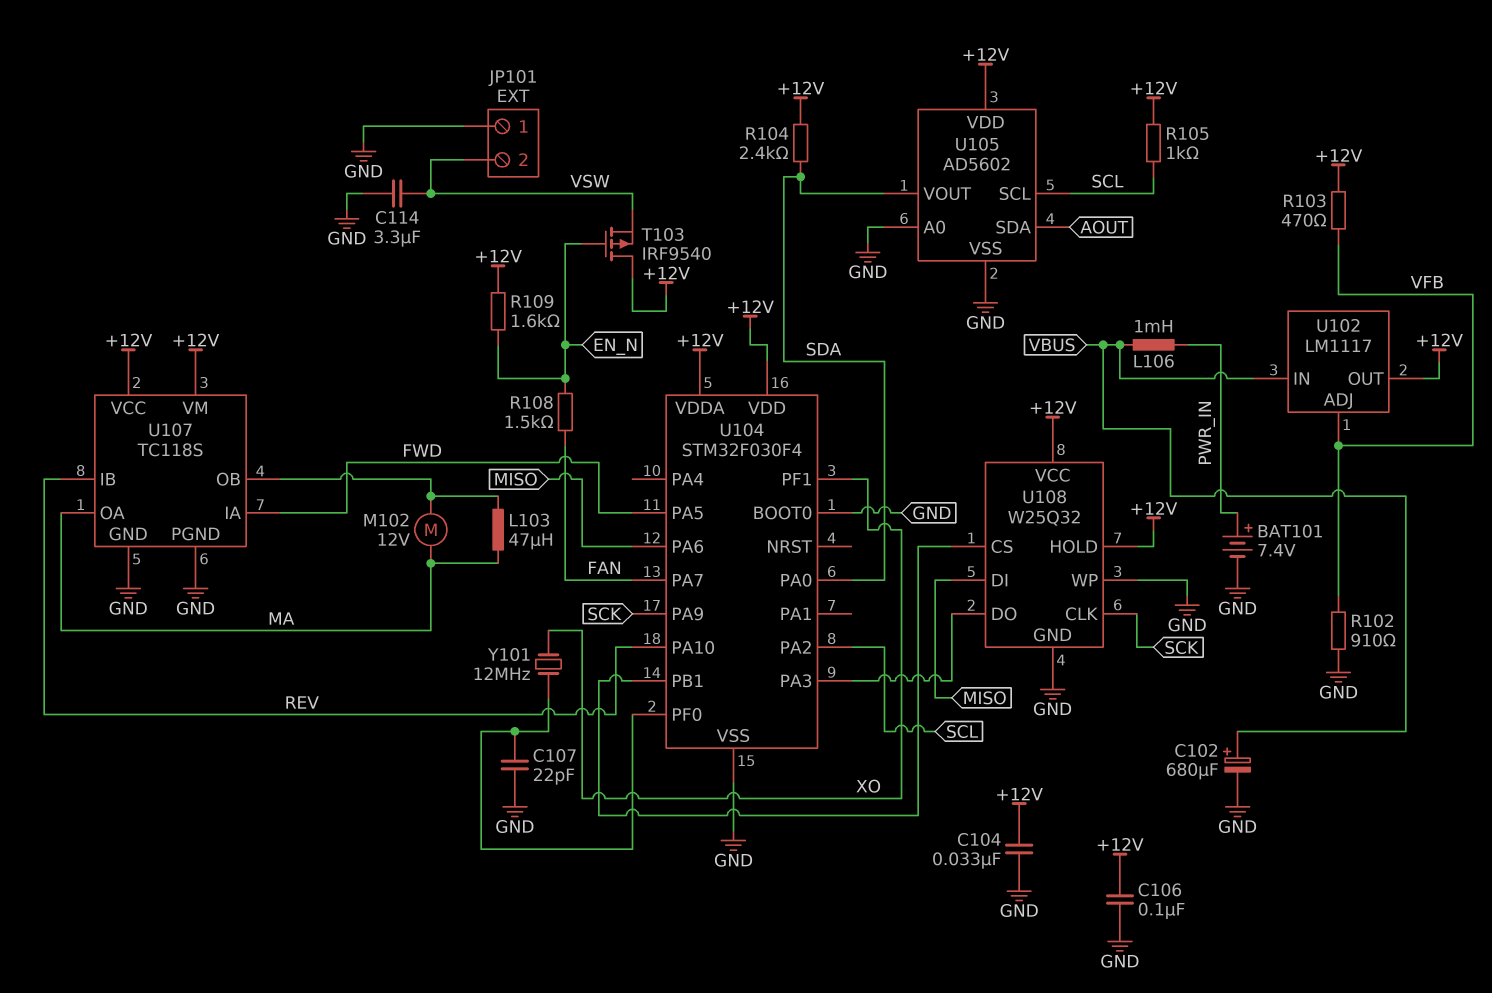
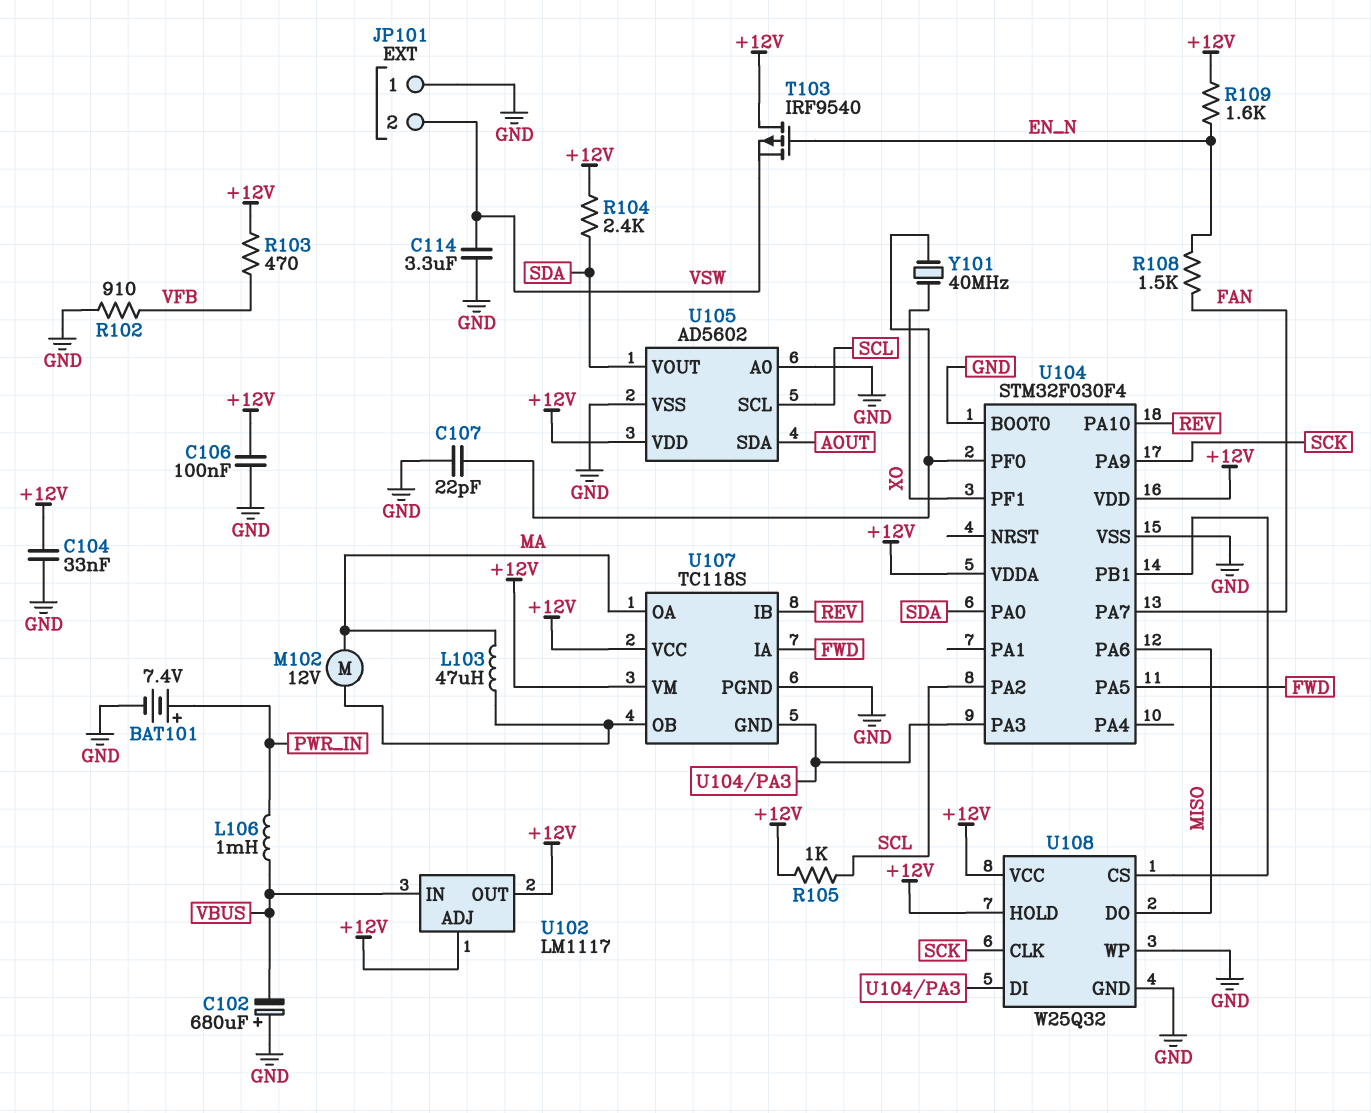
C102: 680uF (plus VBUS, minus GND) -> 680uF (plus GND, minus VBUS)
U102 pin ADJ: VFB -> +12V
U107 pin GND: GND -> U104/PA3
U108 pin DI: MISO -> U104/PA3
U108 pin DO: U104/PA3 -> MISO
Y101: 12MHz (U104/PF0, XO) -> 40MHz (U104/PF0, XO)

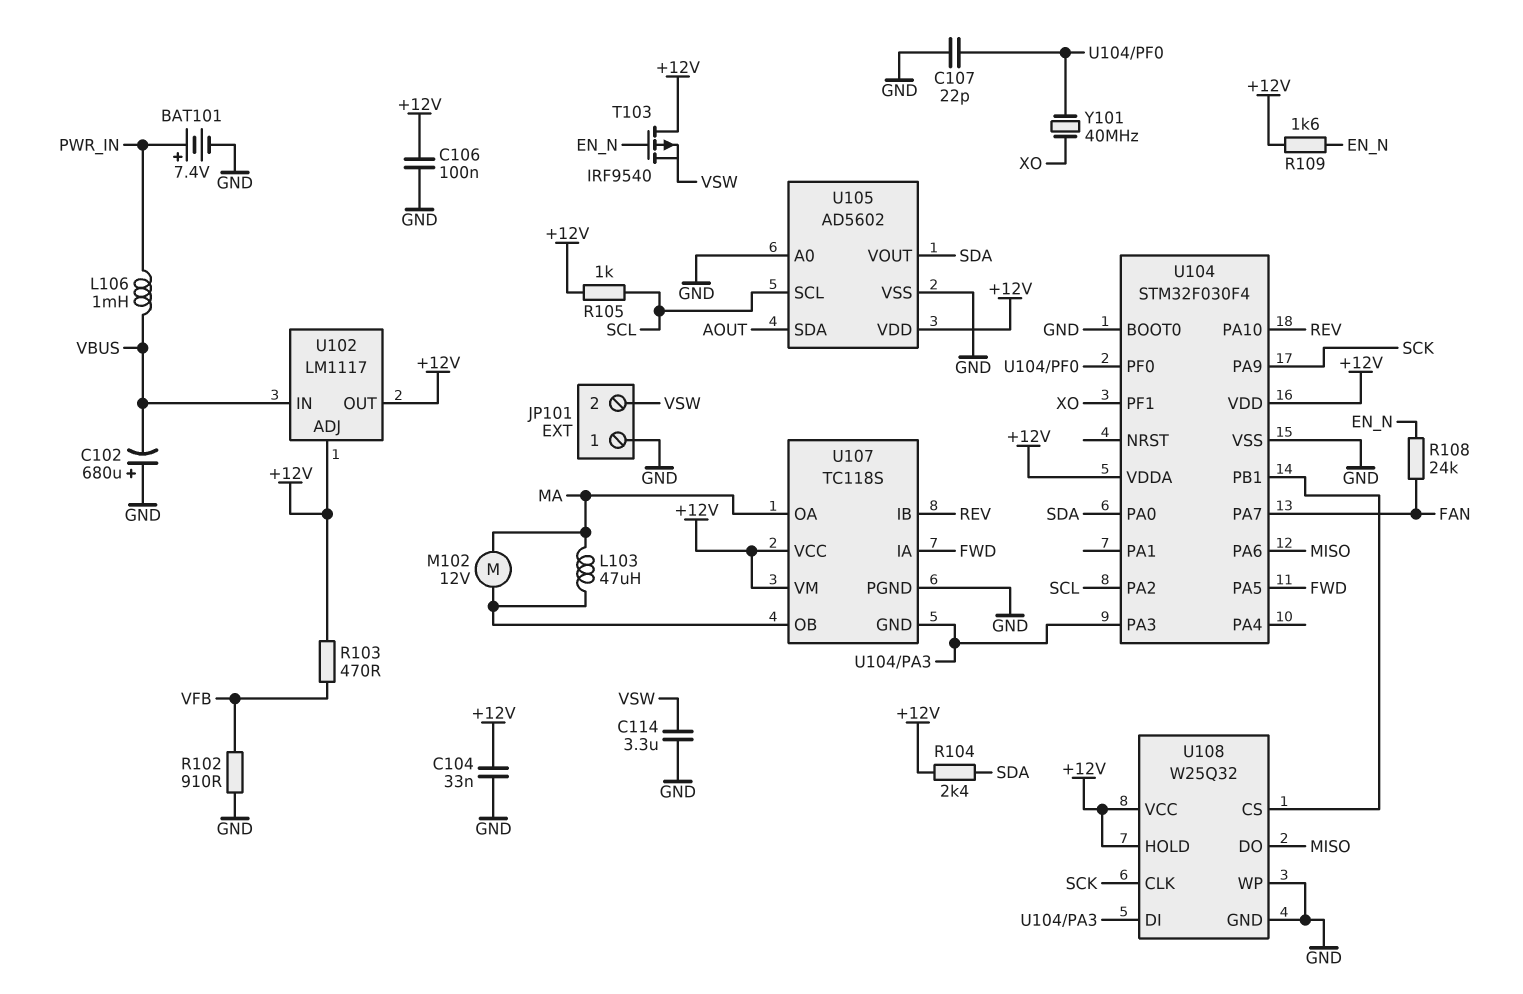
R108: 1.5k (EN_N, FAN) -> 24k (EN_N, FAN)

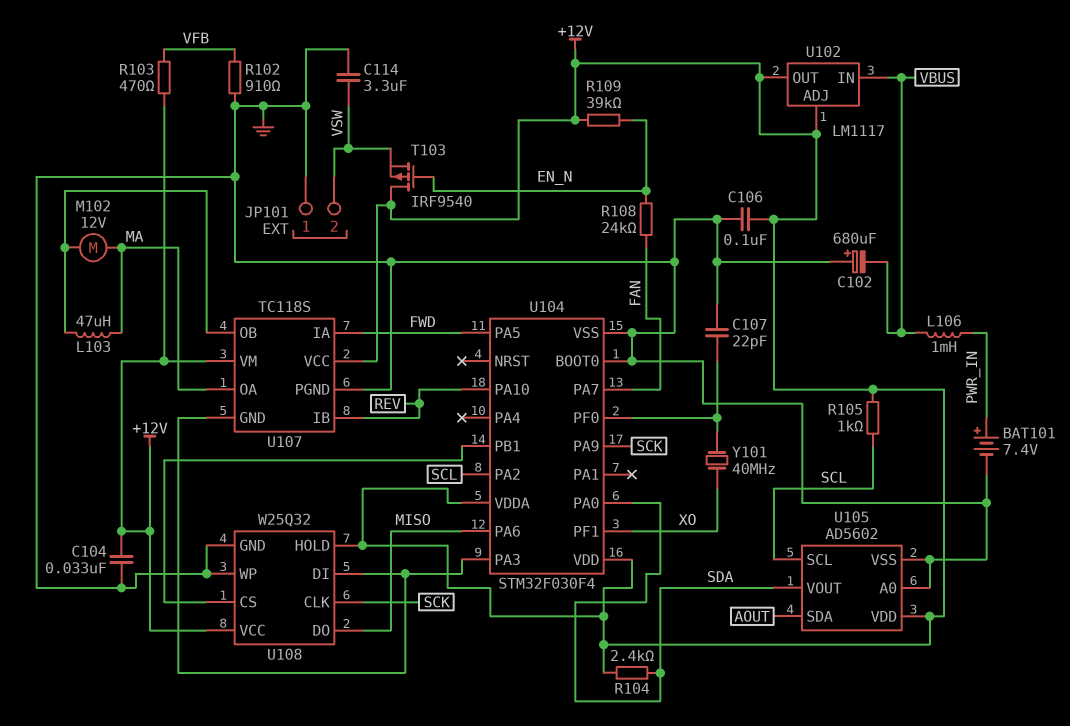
R109: 1.6k (+12V, EN_N) -> 39k (+12V, EN_N)

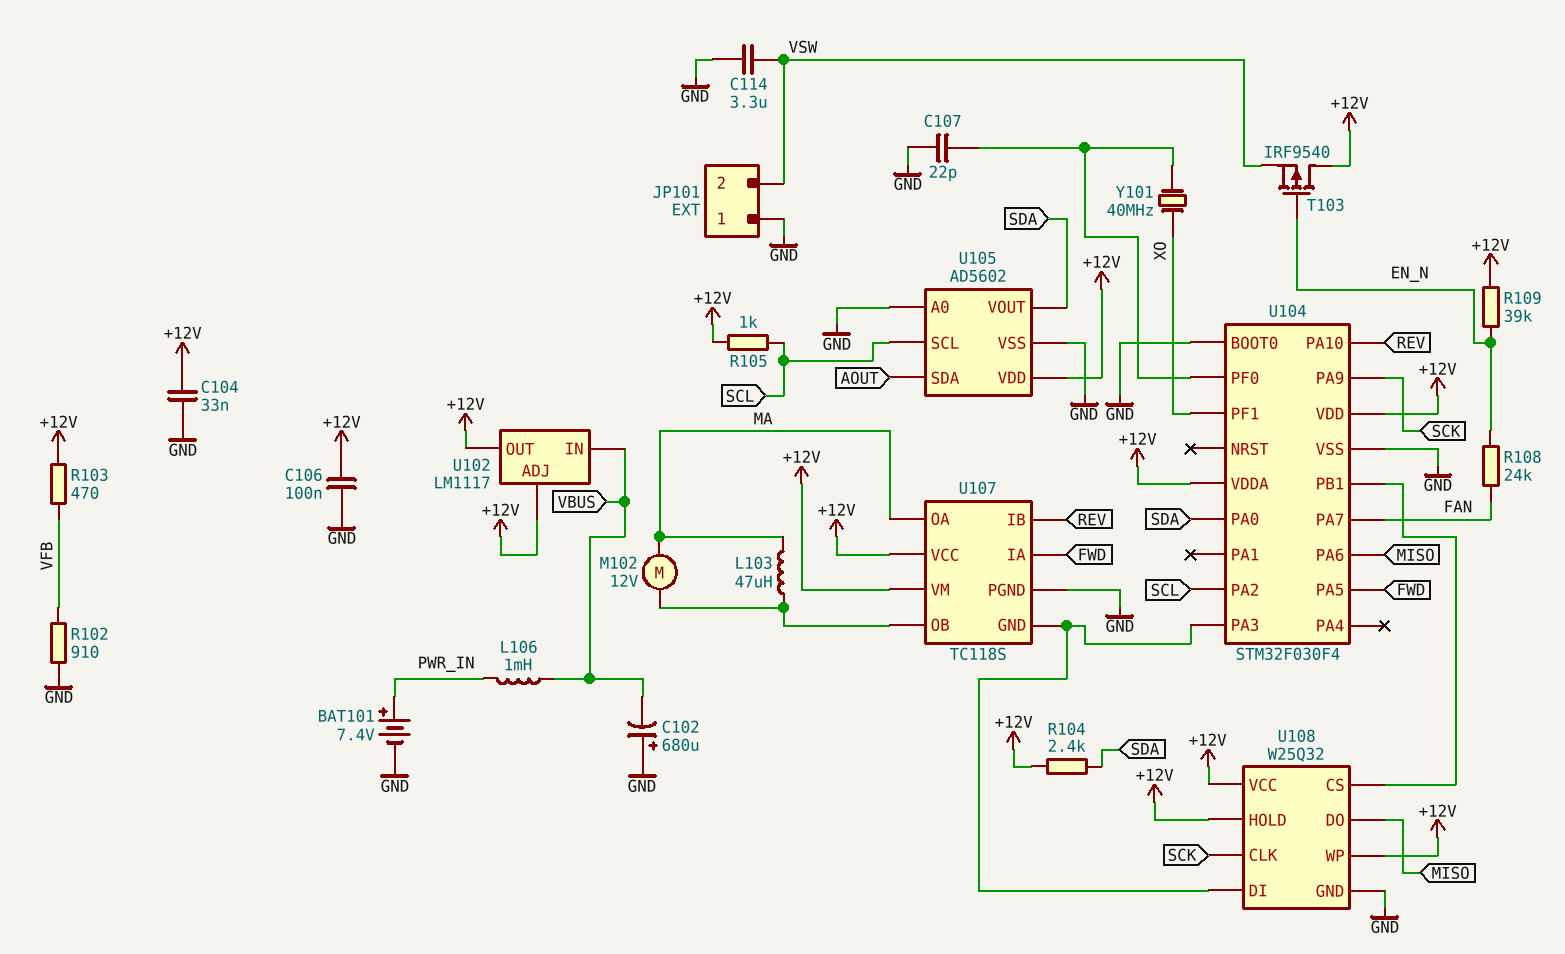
U108 pin WP: GND -> +12V

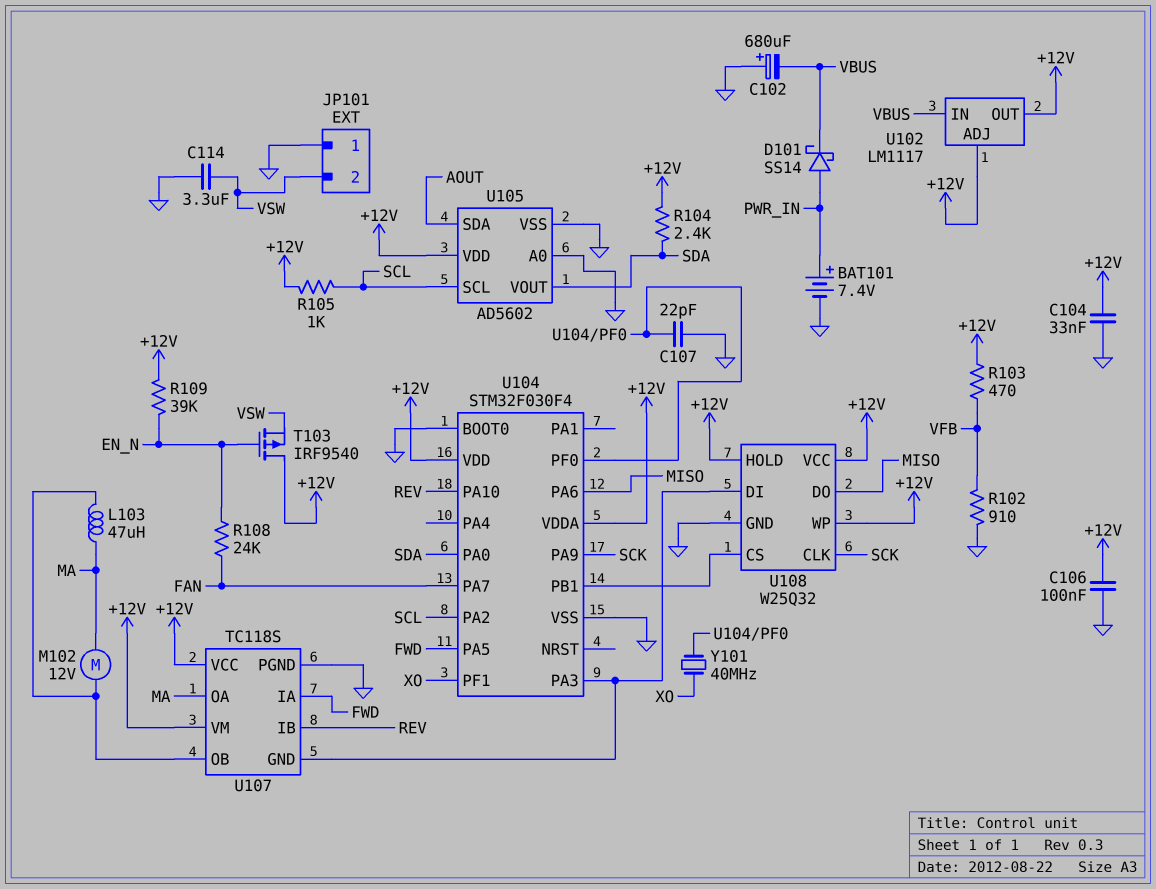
D101: none -> schottky SS14 (A PWR_IN, K VBUS)
L106: 1mH (PWR_IN, VBUS) -> none

